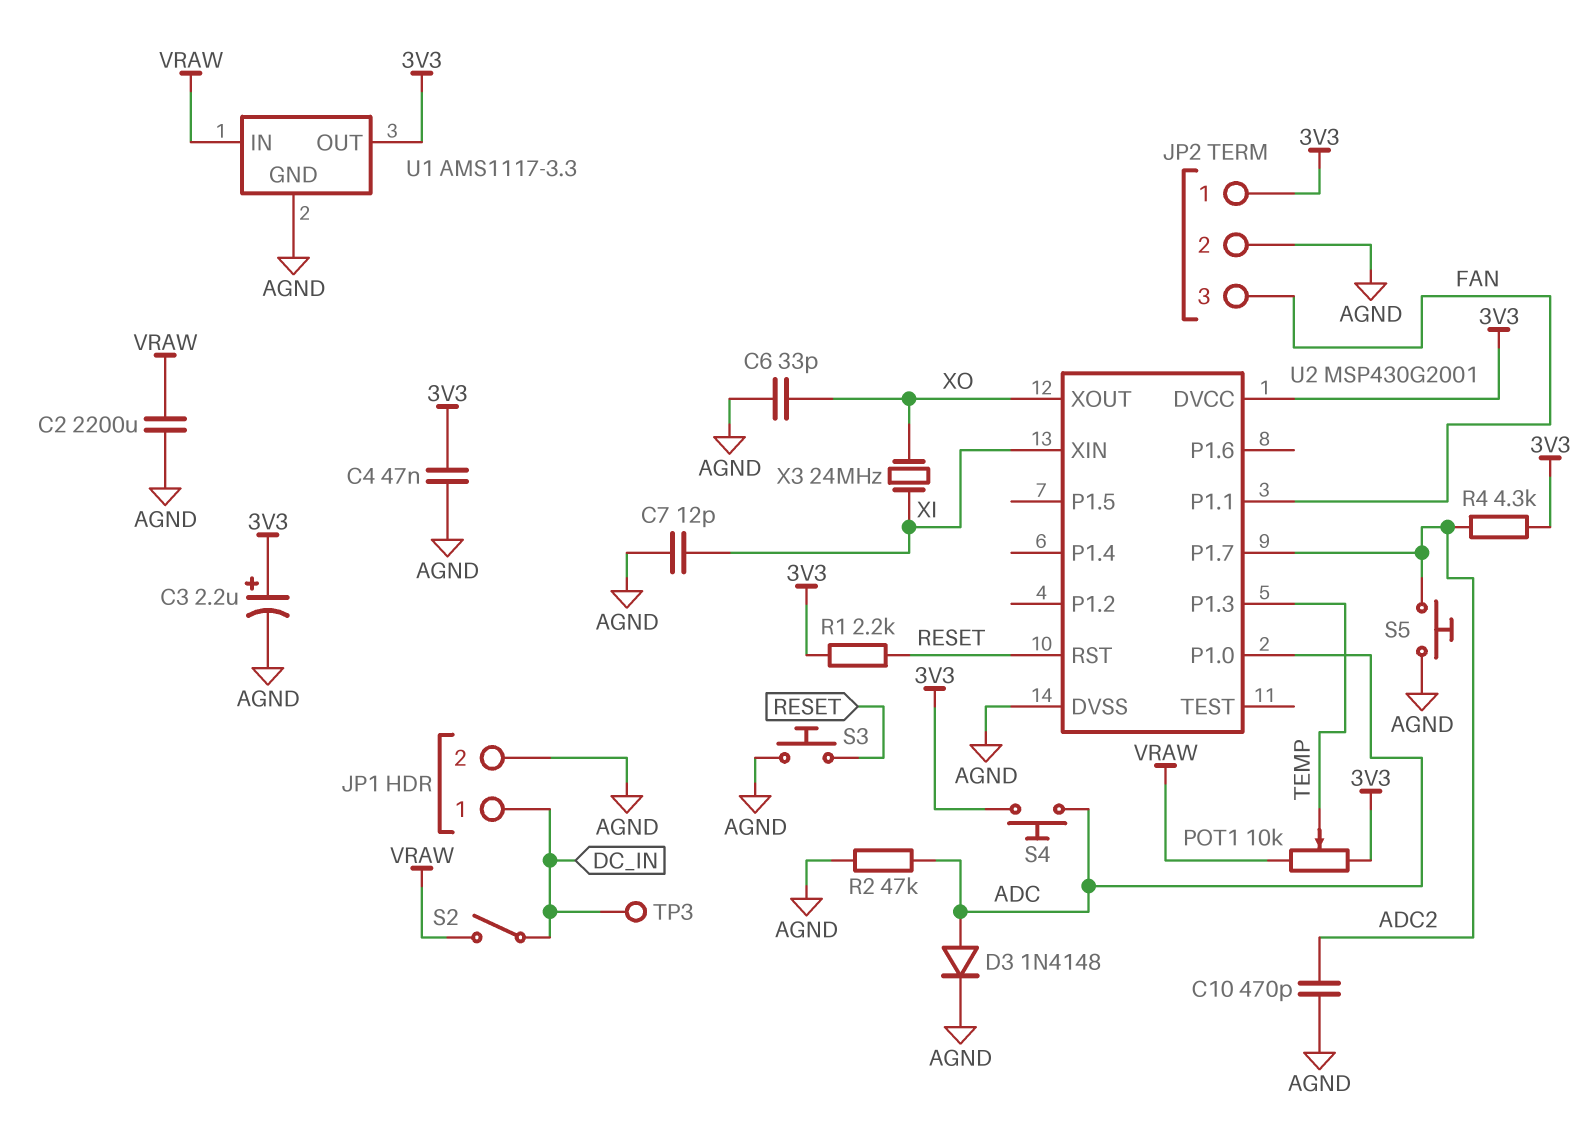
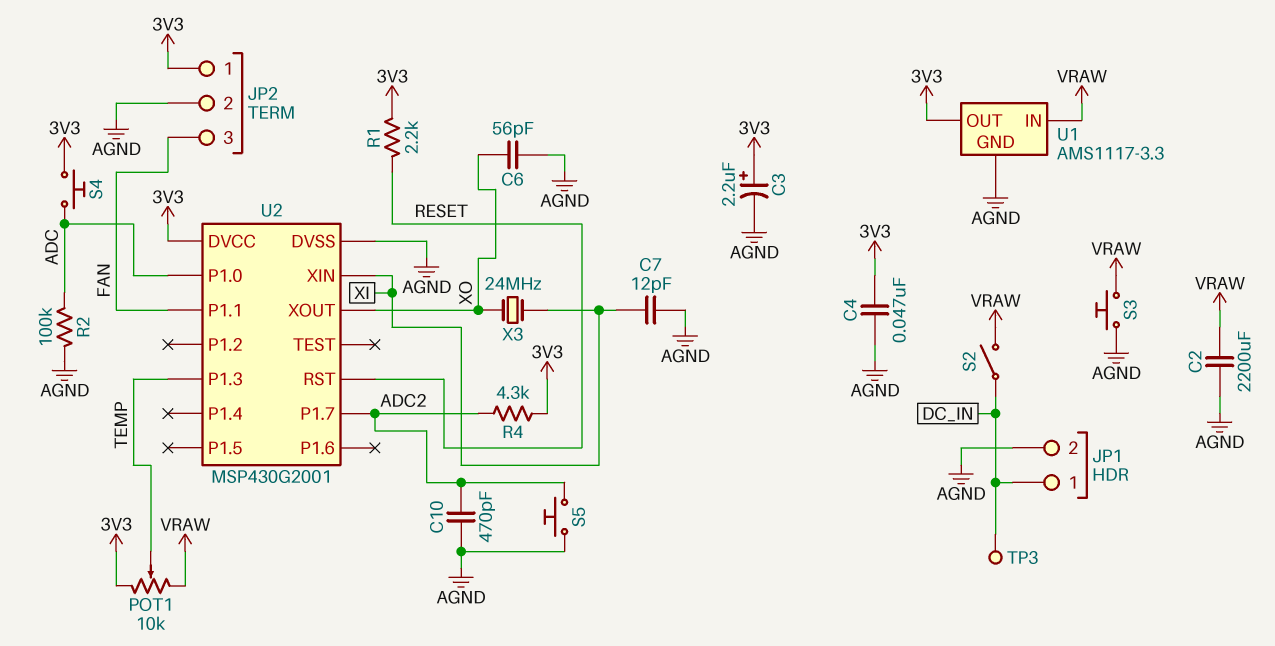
C6: 33pF (AGND, XO) -> 56pF (AGND, XO)
D3: diode 1N4148 (A ADC, K AGND) -> none
R2: 47k (ADC, AGND) -> 100k (ADC, AGND)
S3: button (AGND, RESET) -> button (AGND, VRAW)

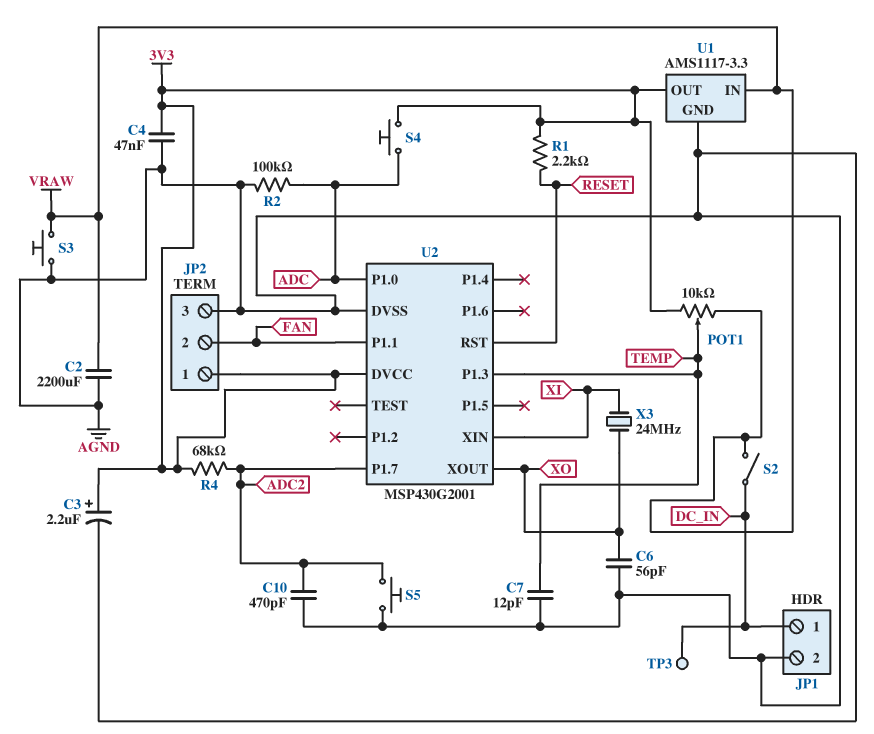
C7: 12pF (AGND, XI) -> 12pF (AGND, TEMP)
JP2 pin 2: AGND -> FAN
JP2 pin 3: FAN -> AGND
R4: 4.3k (3V3, ADC2) -> 68k (3V3, ADC2)

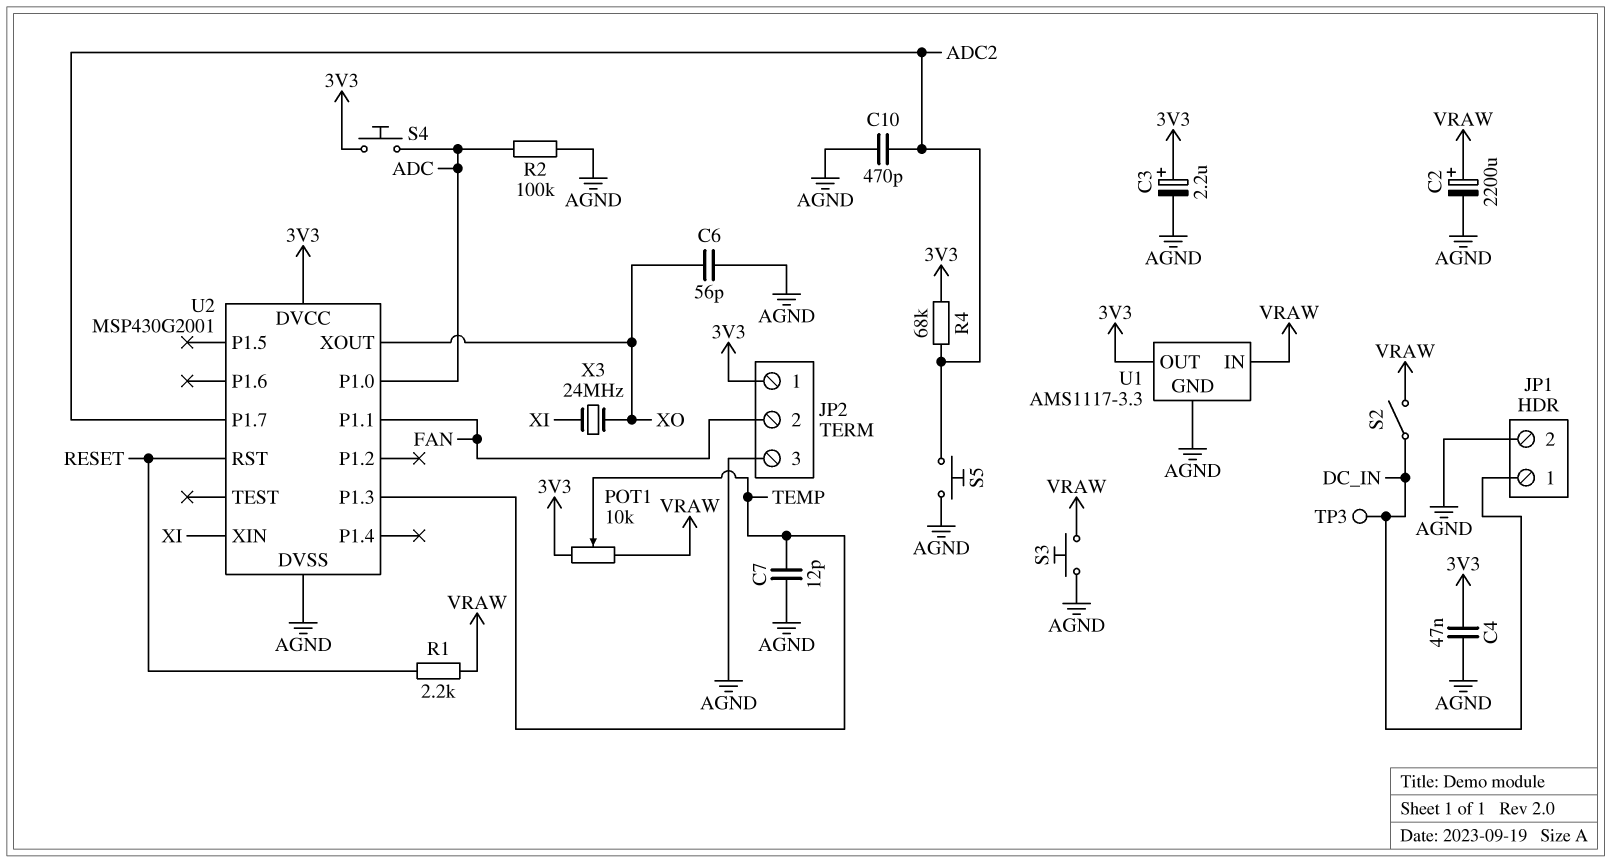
C2: 2200uF (AGND, VRAW) -> 2200uF (plus VRAW, minus AGND)
R1: 2.2k (3V3, RESET) -> 2.2k (RESET, VRAW)

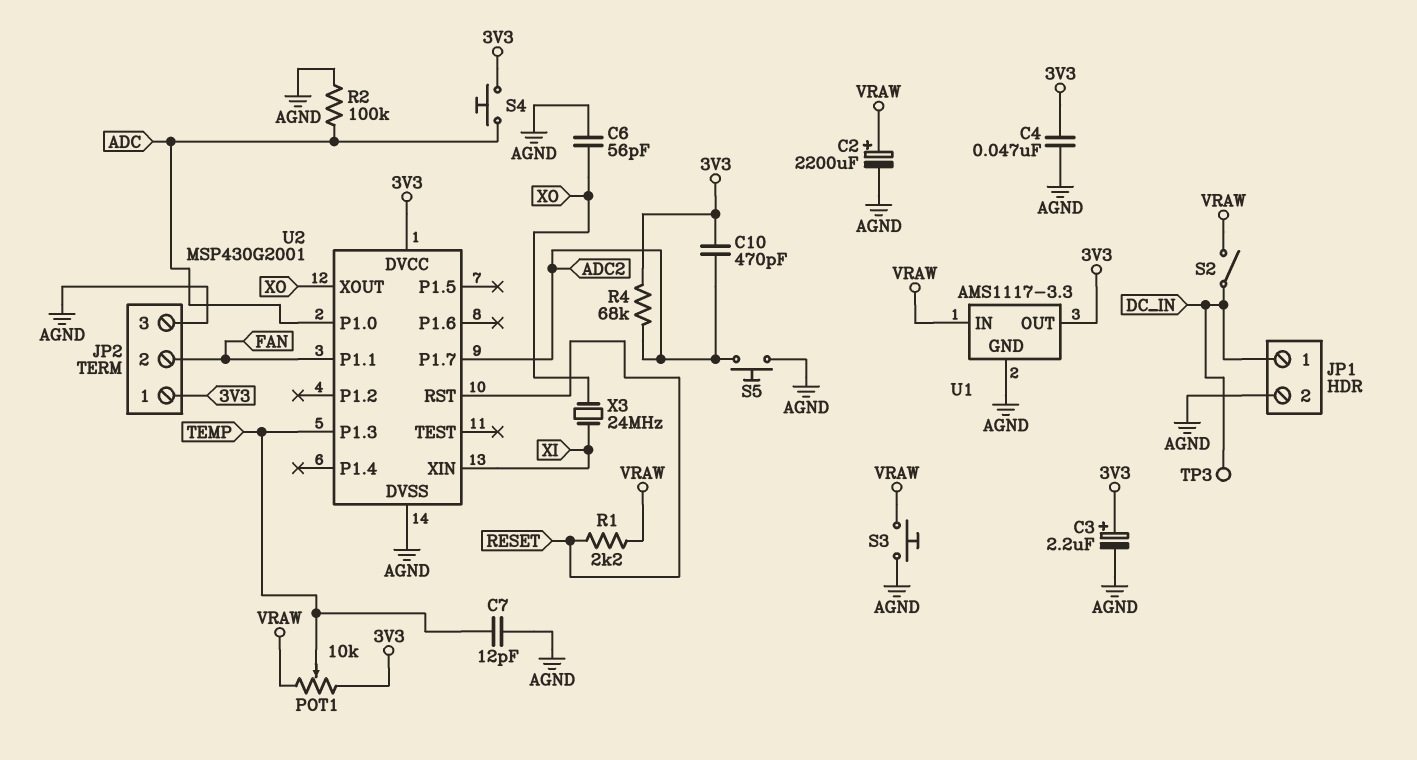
C10: 470pF (ADC2, AGND) -> 470pF (3V3, ADC2)

